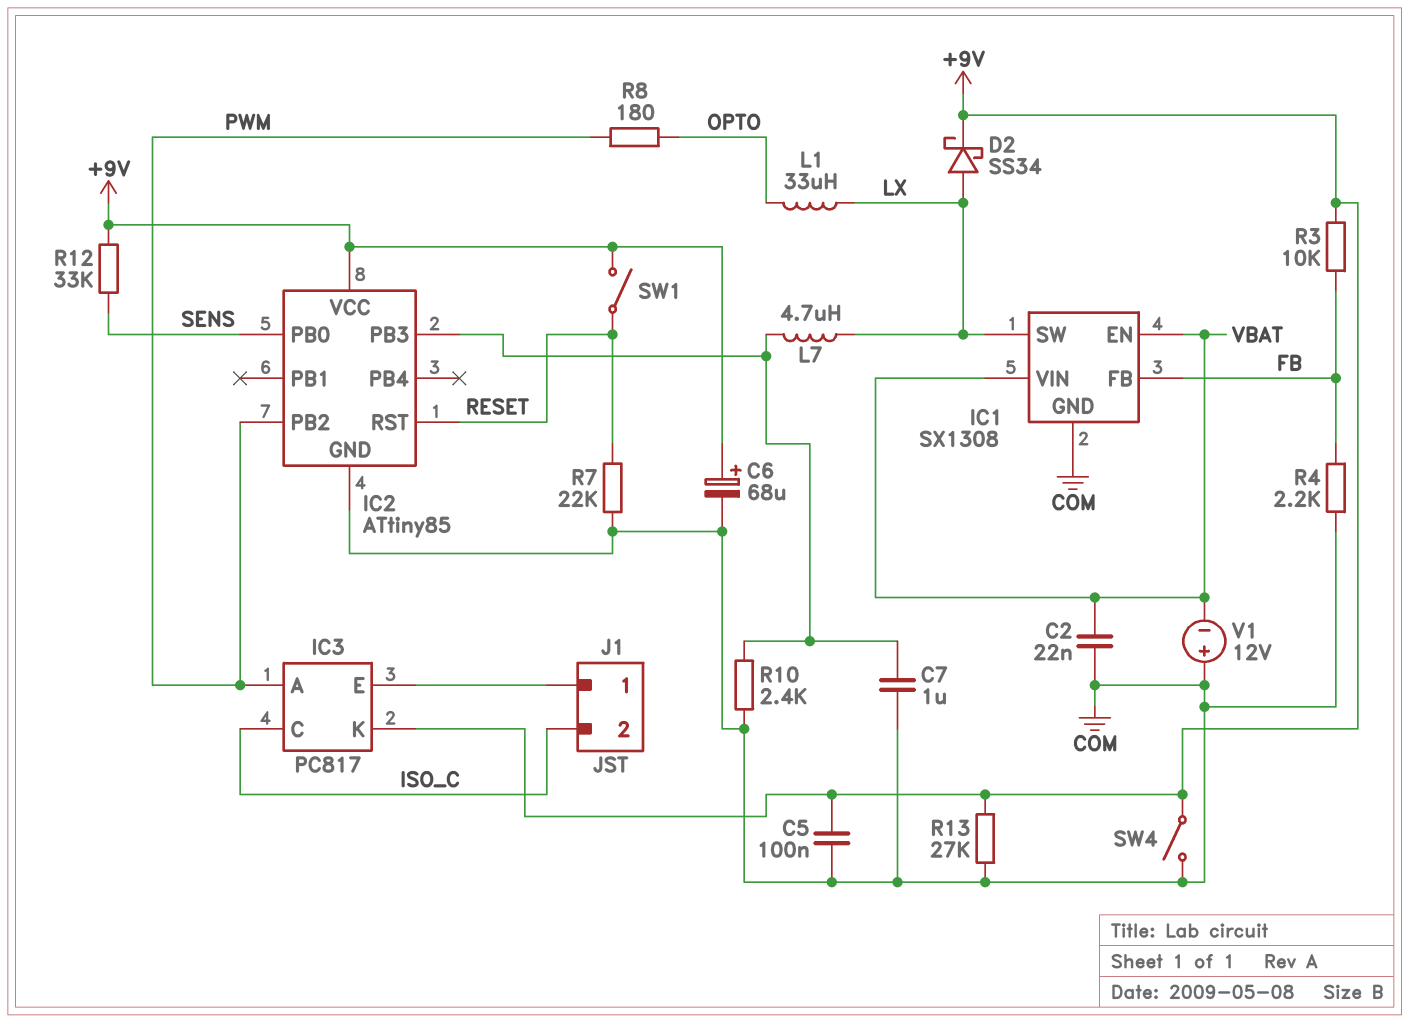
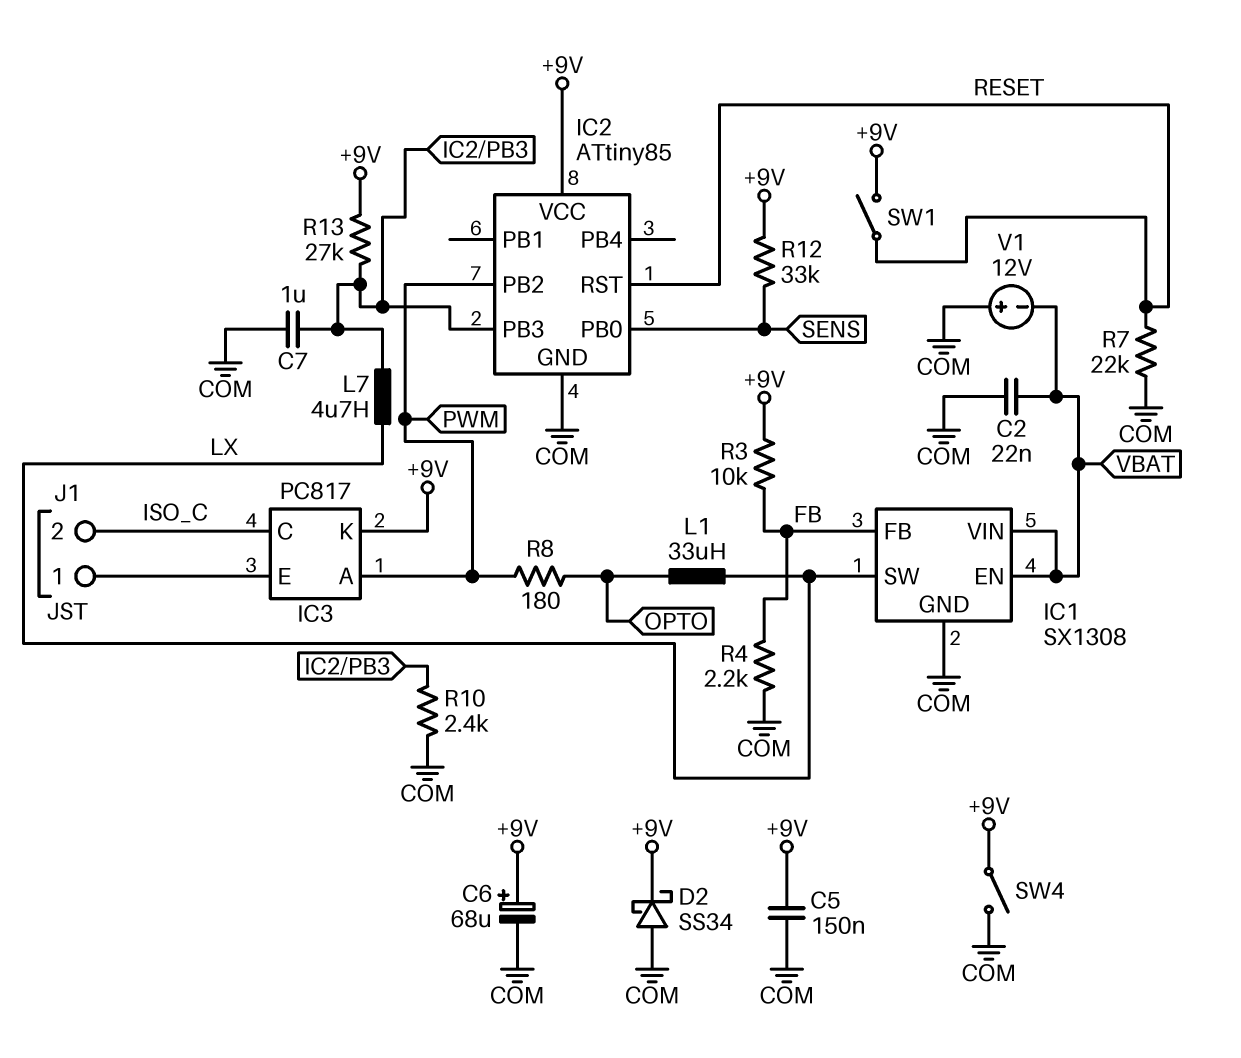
C5: 100nF (+9V, COM) -> 150nF (+9V, COM)
D2: schottky SS34 (A LX, K +9V) -> schottky SS34 (A COM, K +9V)
R13: 27k (+9V, COM) -> 27k (+9V, IC2/PB3)

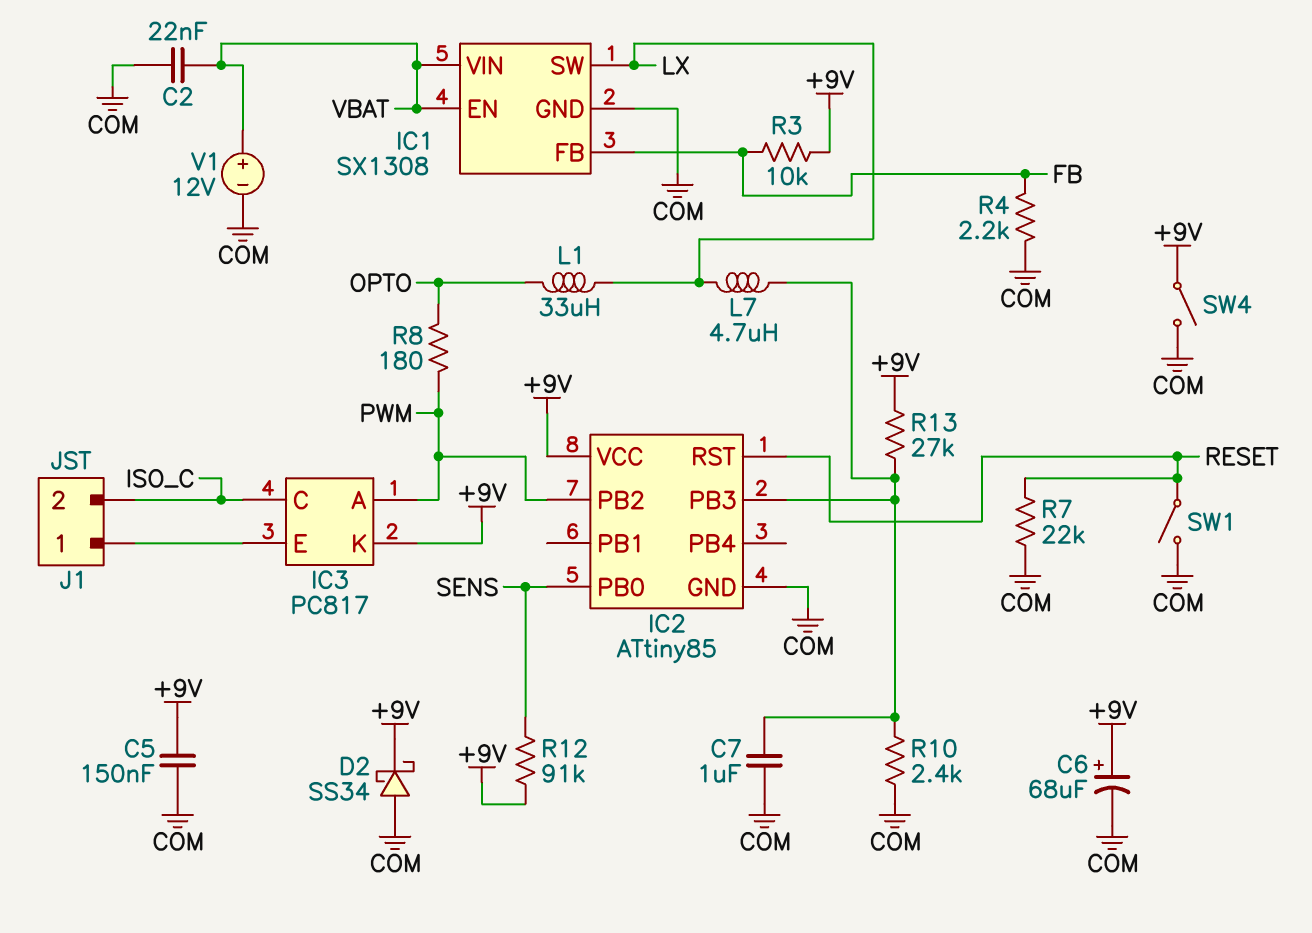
R12: 33k (+9V, SENS) -> 91k (+9V, SENS)
SW1: switch (+9V, RESET) -> switch (COM, RESET)
V1: 12V (plus COM, minus VBAT) -> 12V (plus VBAT, minus COM)

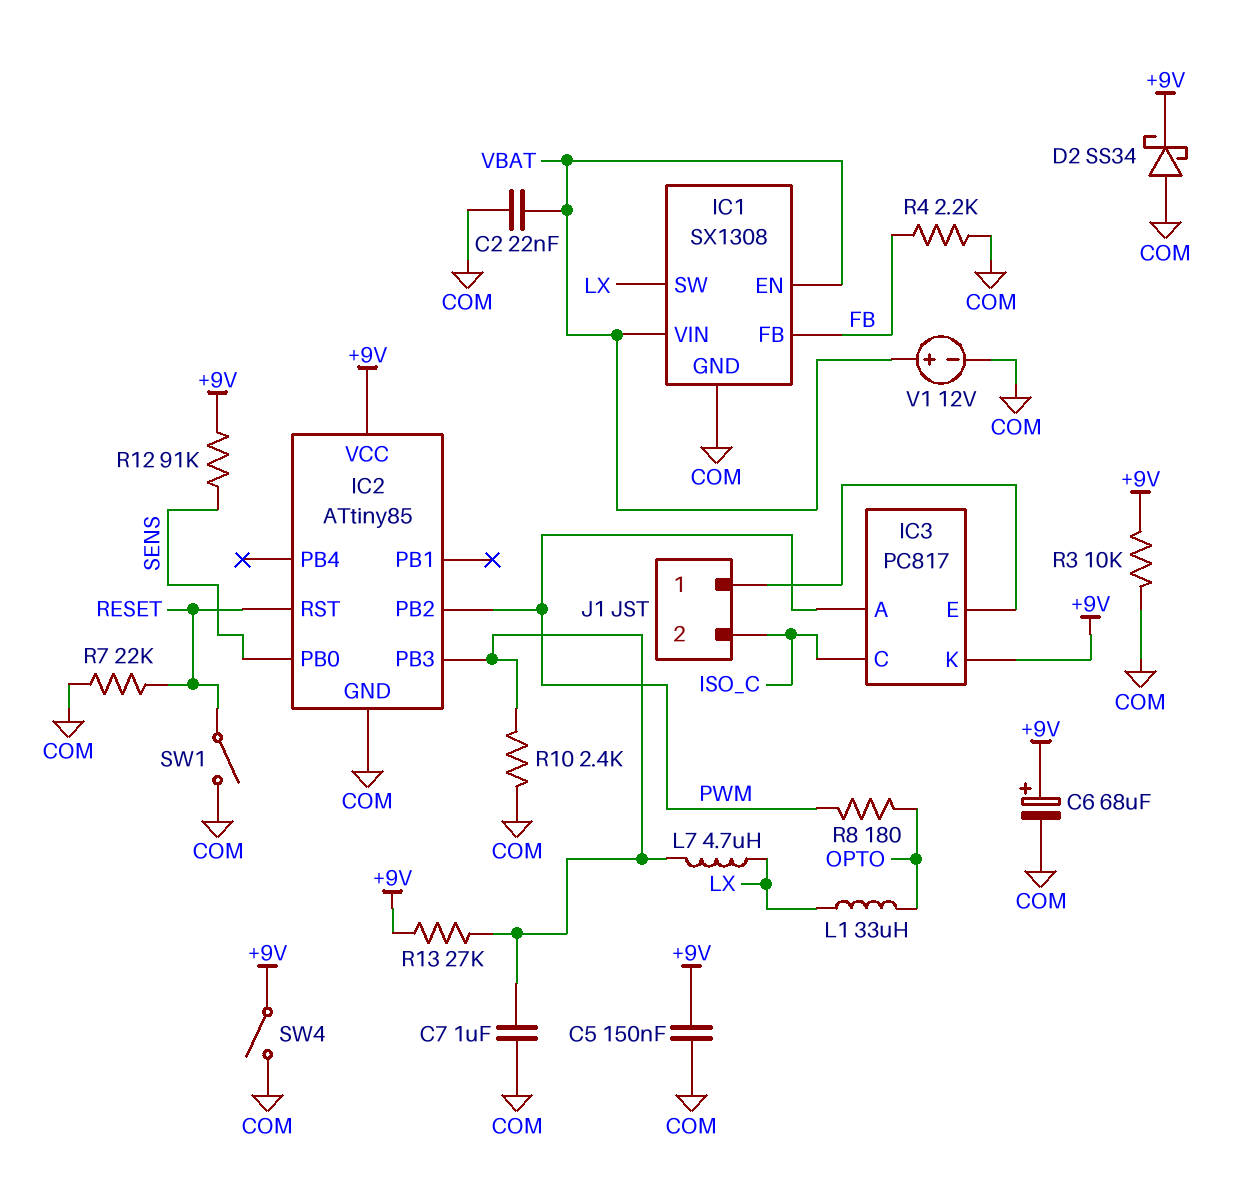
R3: 10k (+9V, FB) -> 10k (+9V, COM)

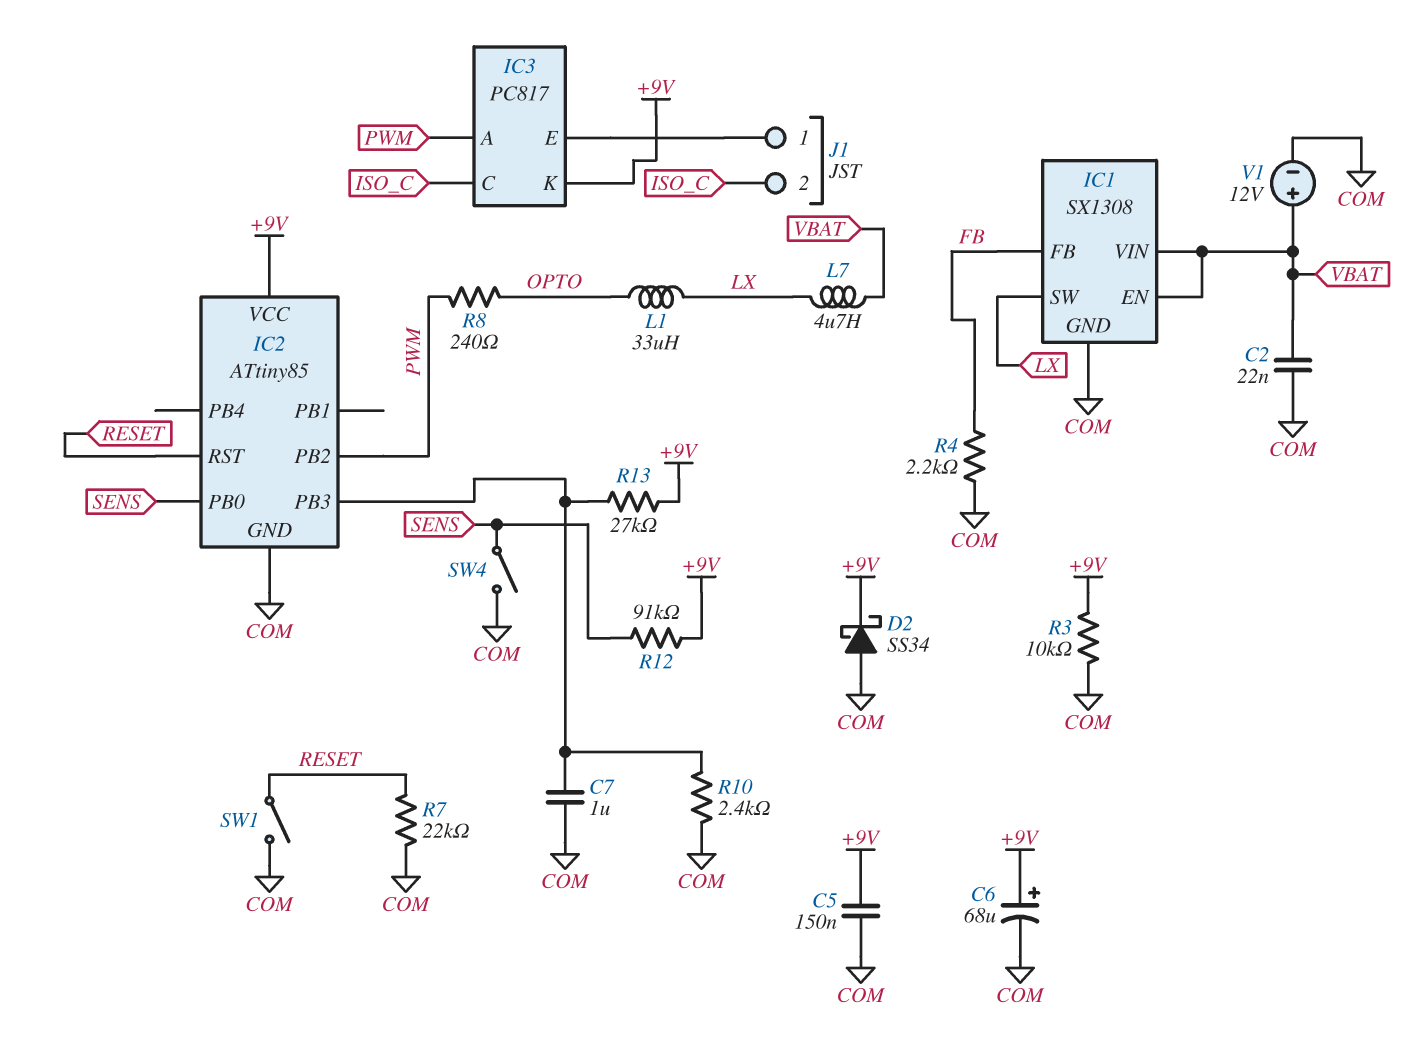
L7: 4.7uH (IC2/PB3, LX) -> 4.7uH (LX, VBAT)
R8: 180 (OPTO, PWM) -> 240 (OPTO, PWM)
SW4: switch (+9V, COM) -> switch (COM, SENS)

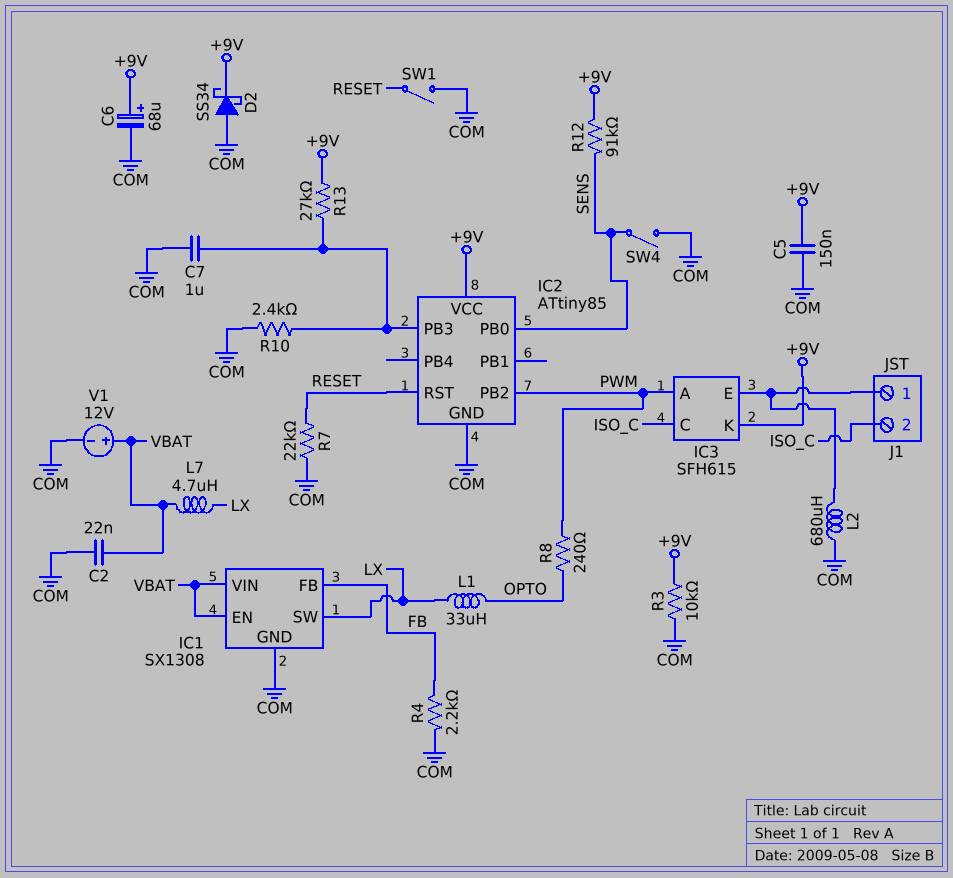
IC3: PC817 -> SFH615
L2: none -> 680uH (COM, IC3/E)

